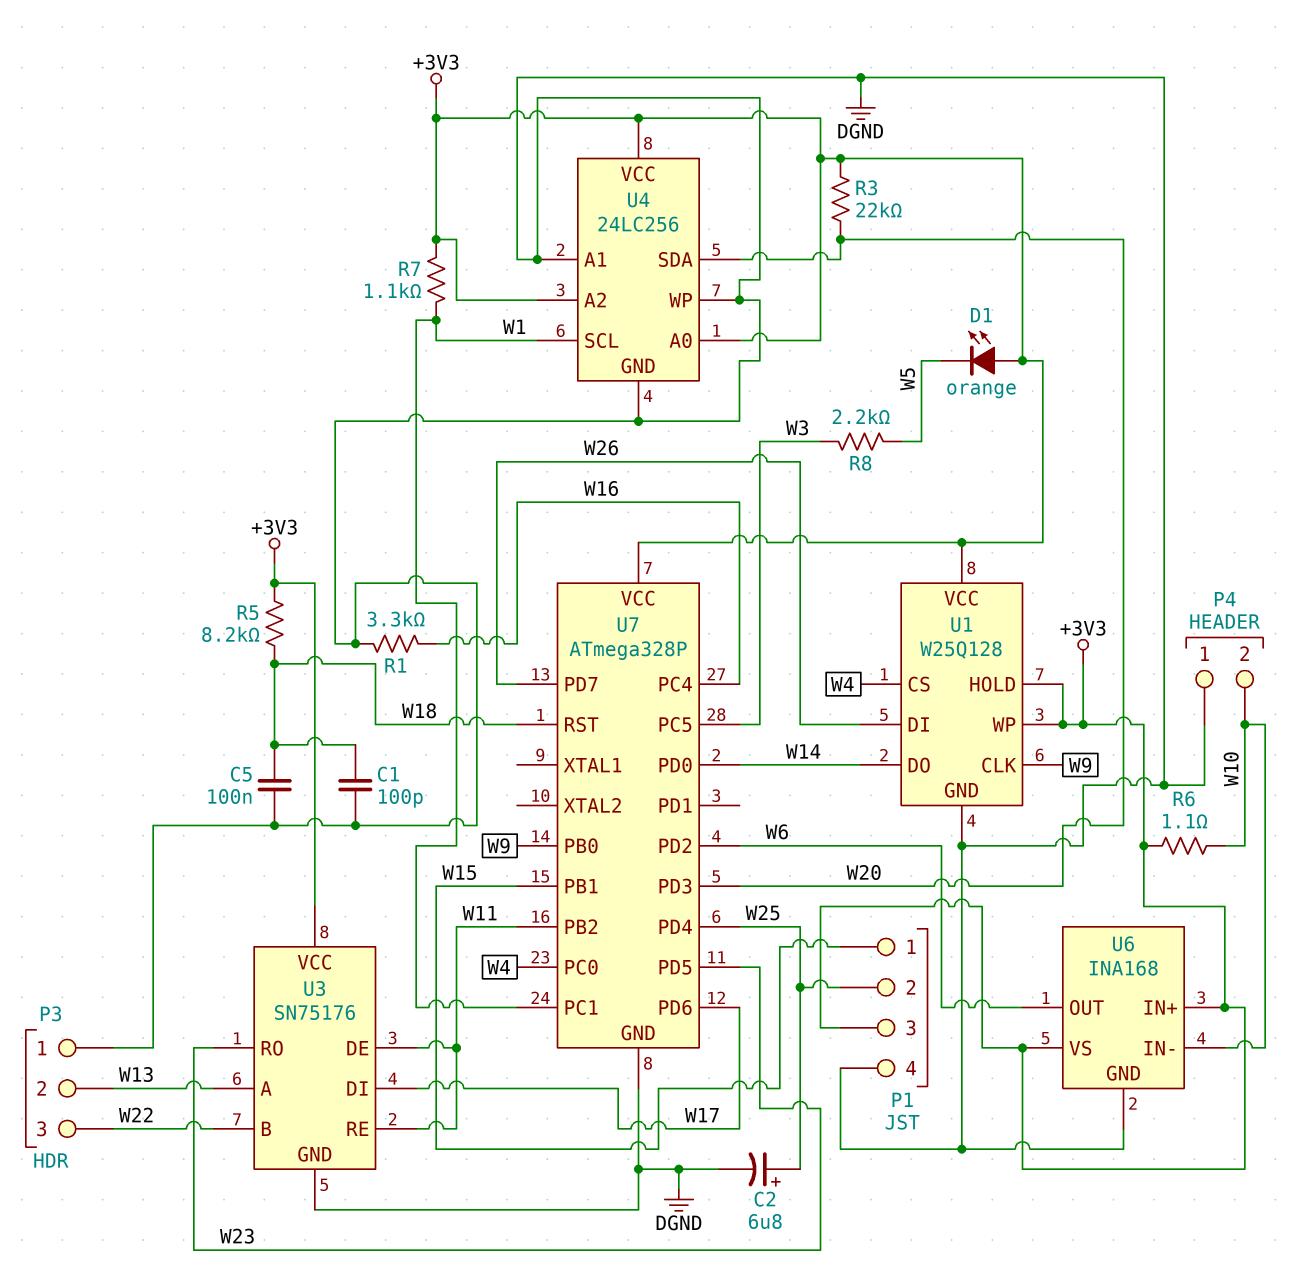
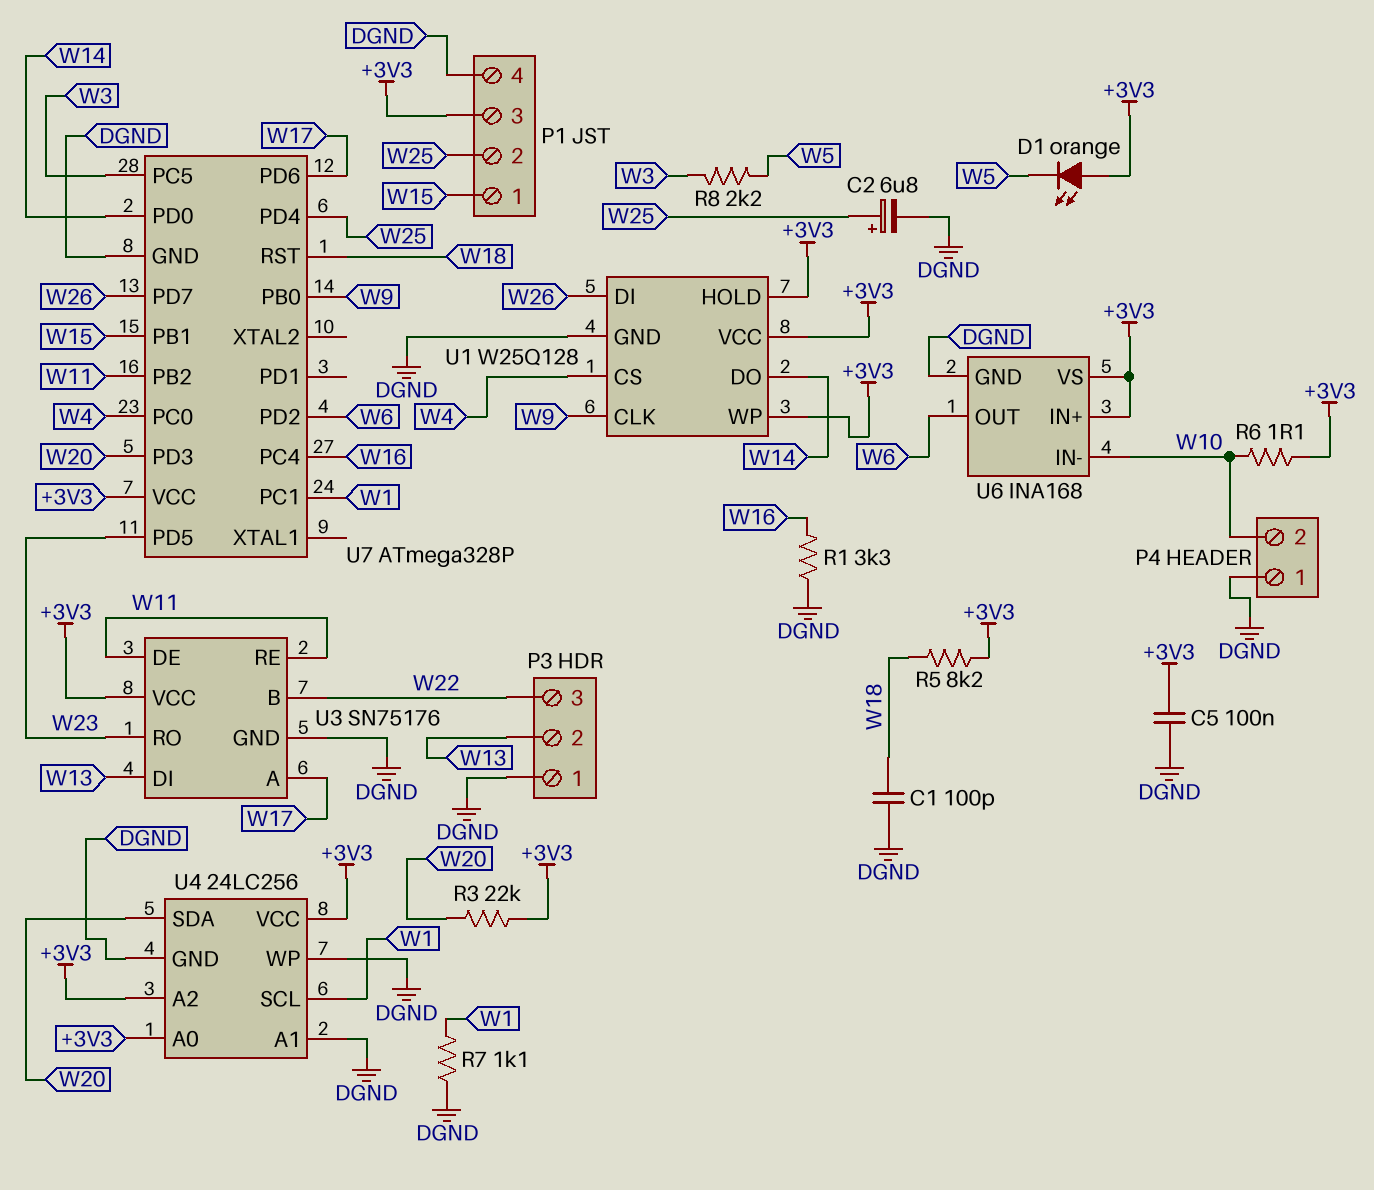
C5: 100nF (DGND, W18) -> 100nF (+3V3, DGND)
R7: 1.1k (+3V3, W1) -> 1.1k (DGND, W1)
U3 pin A: W13 -> W17
U3 pin DI: W17 -> W13

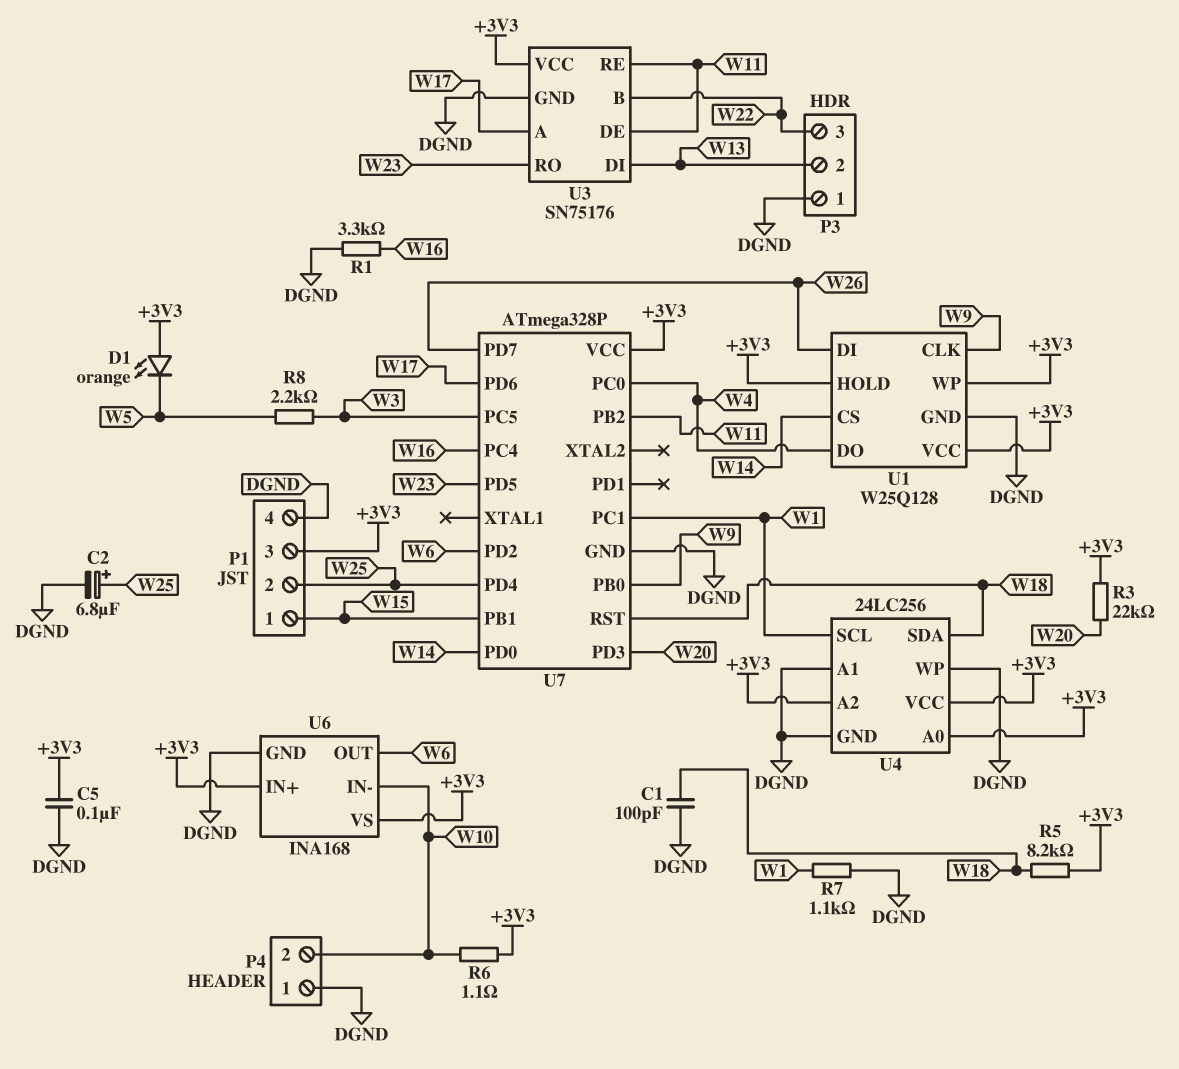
U1 pin CS: W4 -> W14
U1 pin DO: W14 -> W4
U4 pin SDA: W20 -> W18

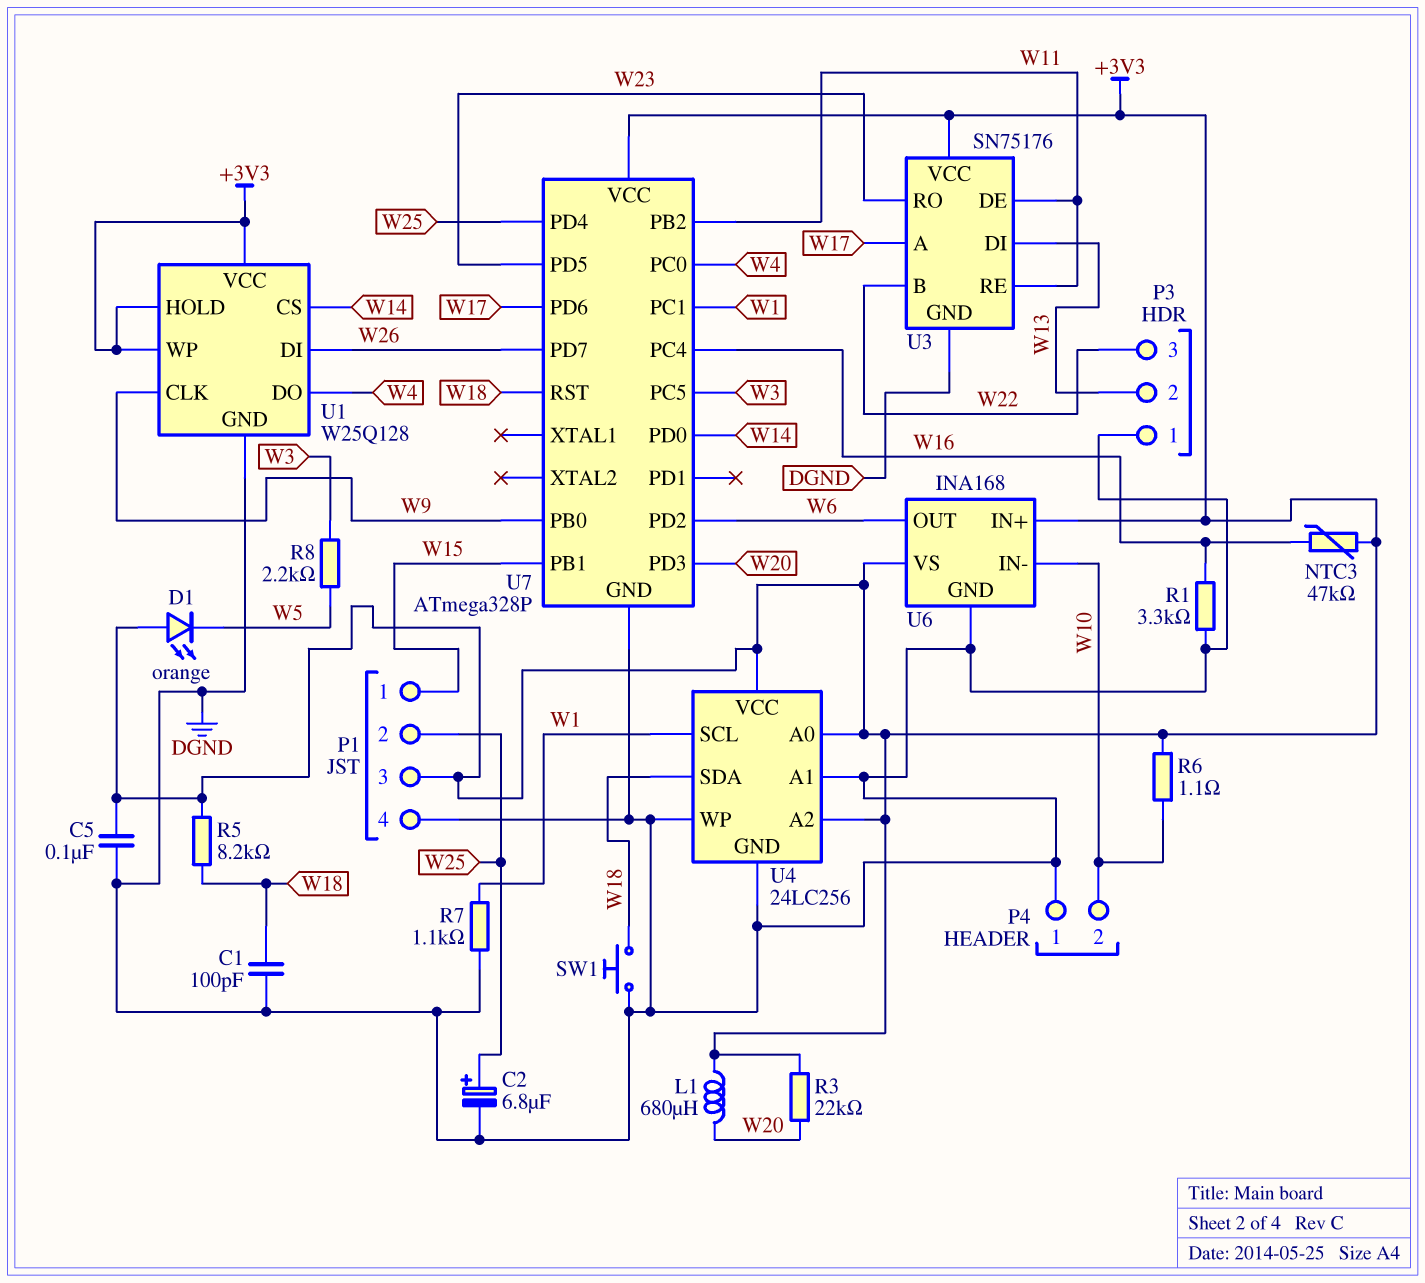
L1: none -> 680uH (+3V3, W20)
NTC3: none -> 47k (+3V3, W16)
SW1: none -> button (DGND, W18)

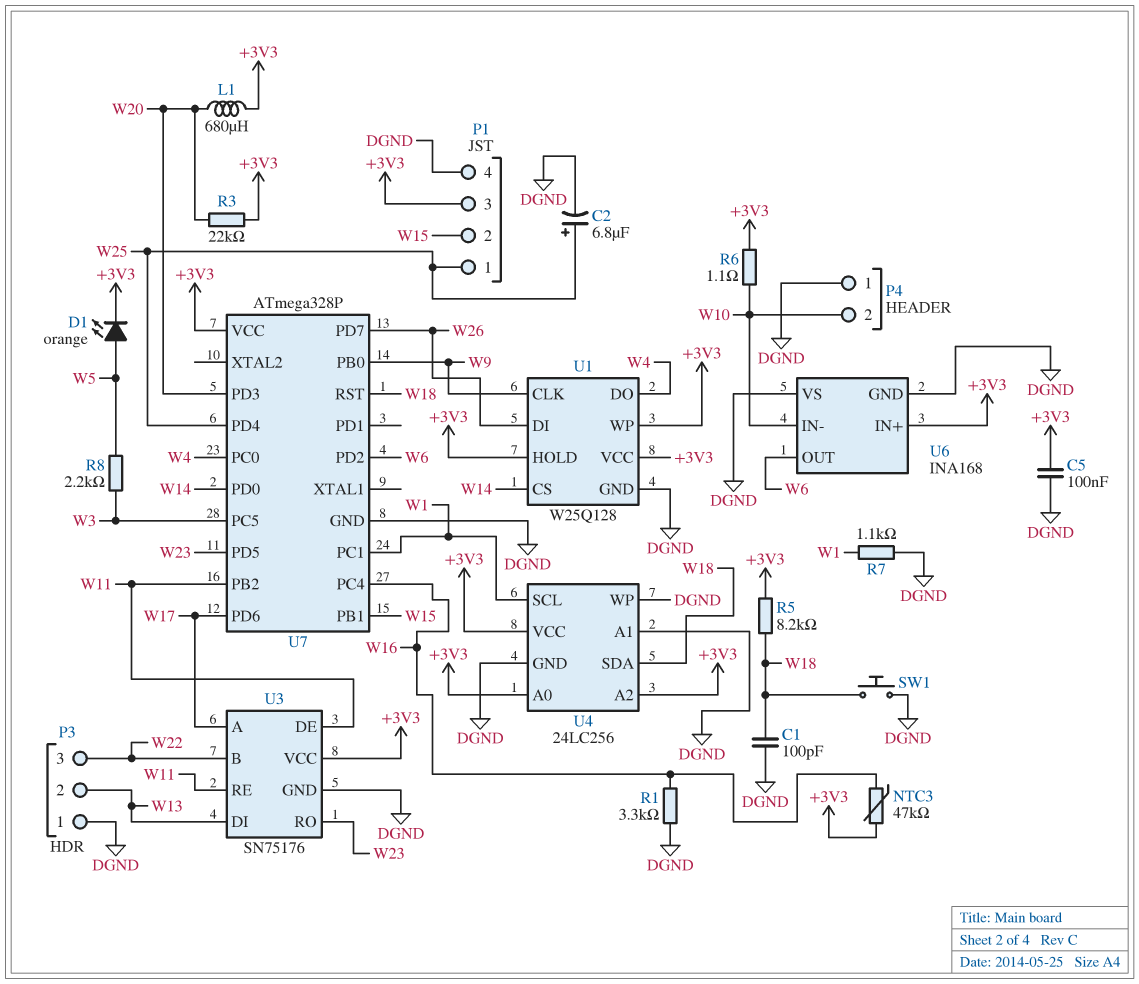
D1: LED orange (A +3V3, K W5) -> LED orange (A W5, K +3V3)
P1 pin 1: W15 -> W25
P1 pin 2: W25 -> W15
U6 pin VS: +3V3 -> DGND

